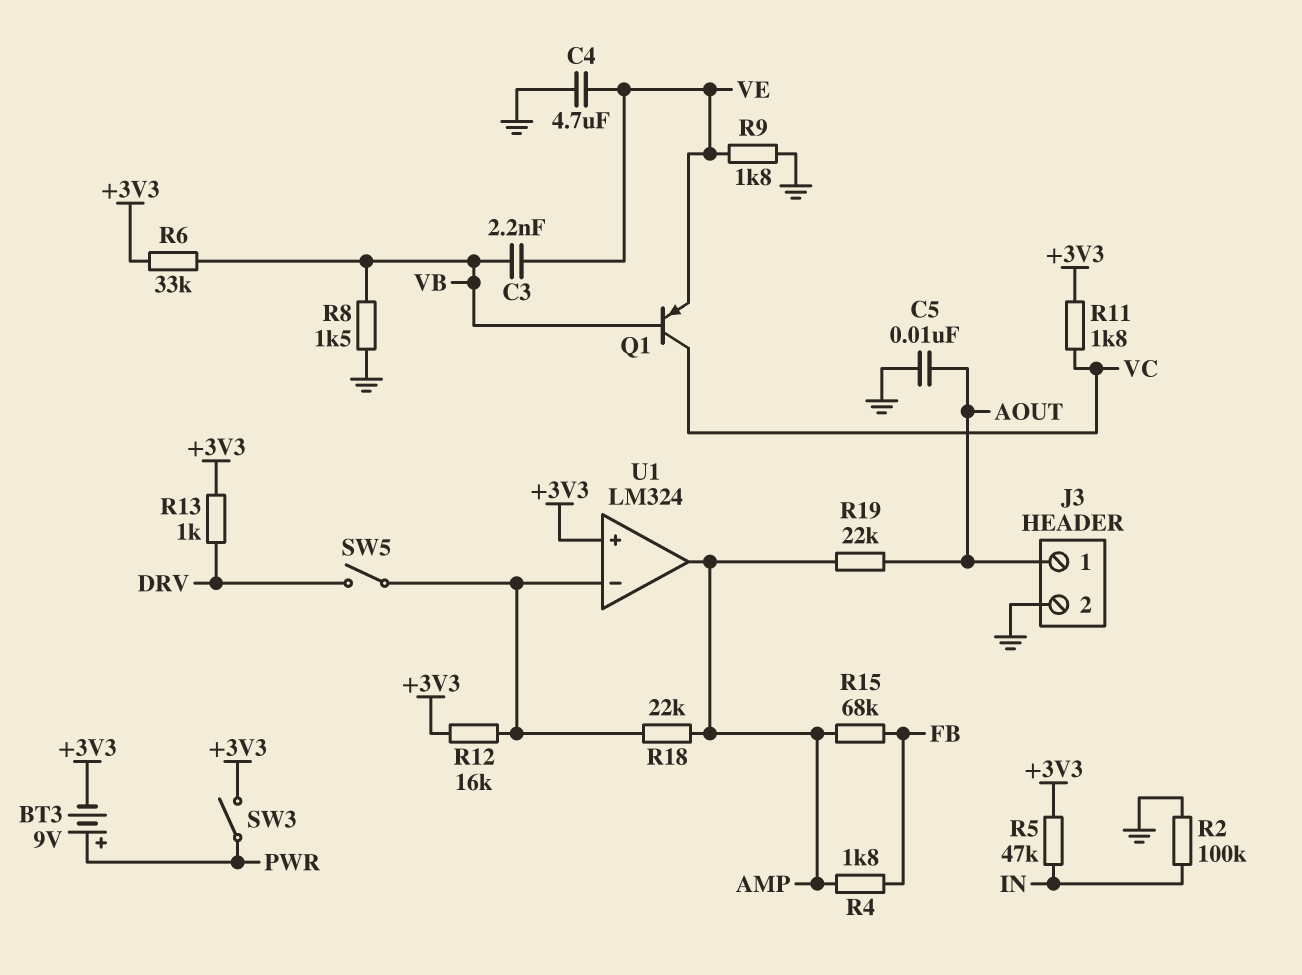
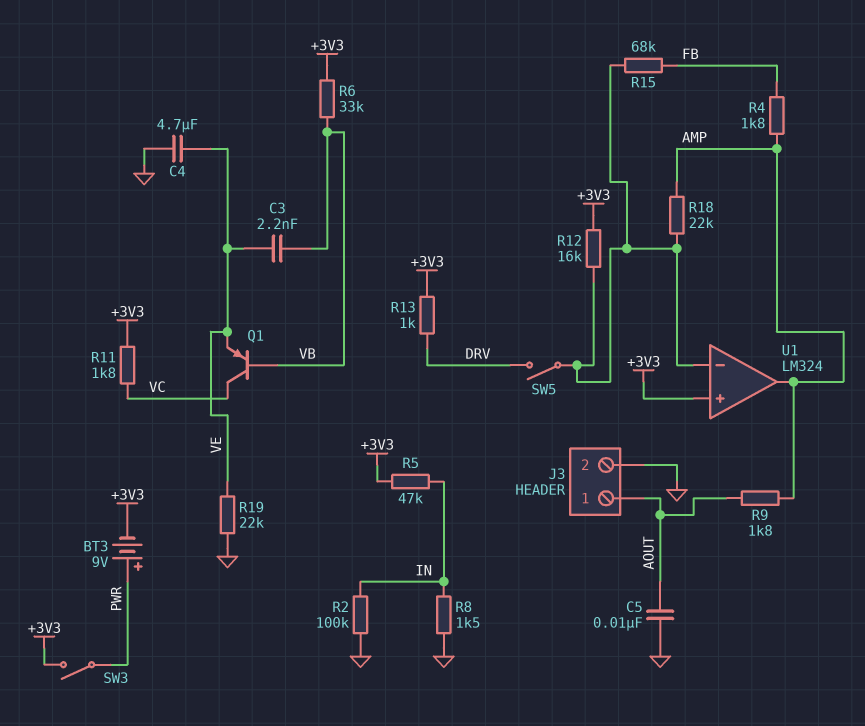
R8: 1.5k (GND, VB) -> 1.5k (GND, IN)
R9: 1.8k (GND, VE) -> 1.8k (AMP, AOUT)
R15: 68k (AMP, FB) -> 68k (FB, U1/in-)
R19: 22k (AMP, AOUT) -> 22k (GND, VE)

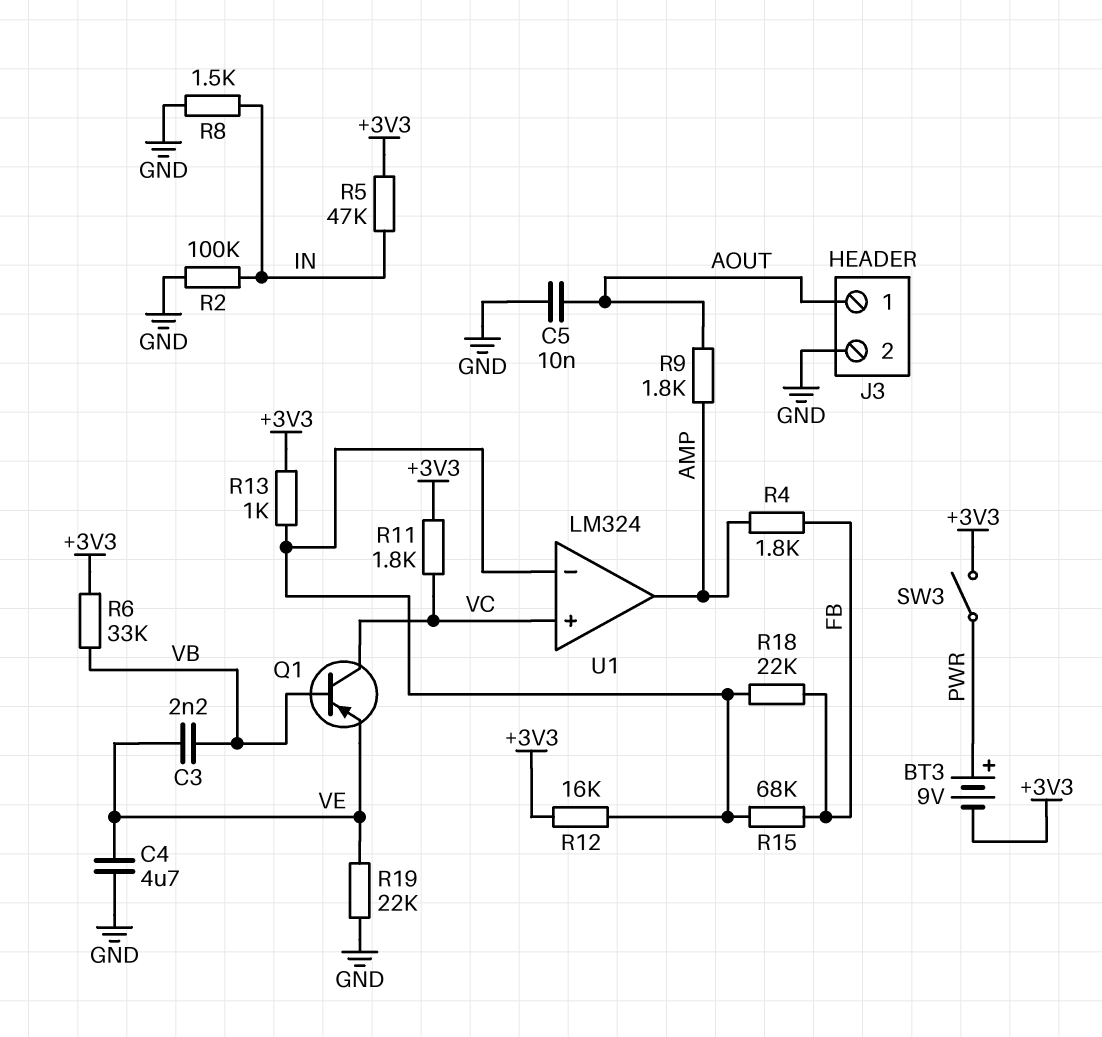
R13: 1k (+3V3, DRV) -> 1k (+3V3, U1/in-)
R18: 22k (AMP, U1/in-) -> 22k (FB, U1/in-)
SW5: switch (DRV, U1/in-) -> none
U1 pin in+: +3V3 -> VC

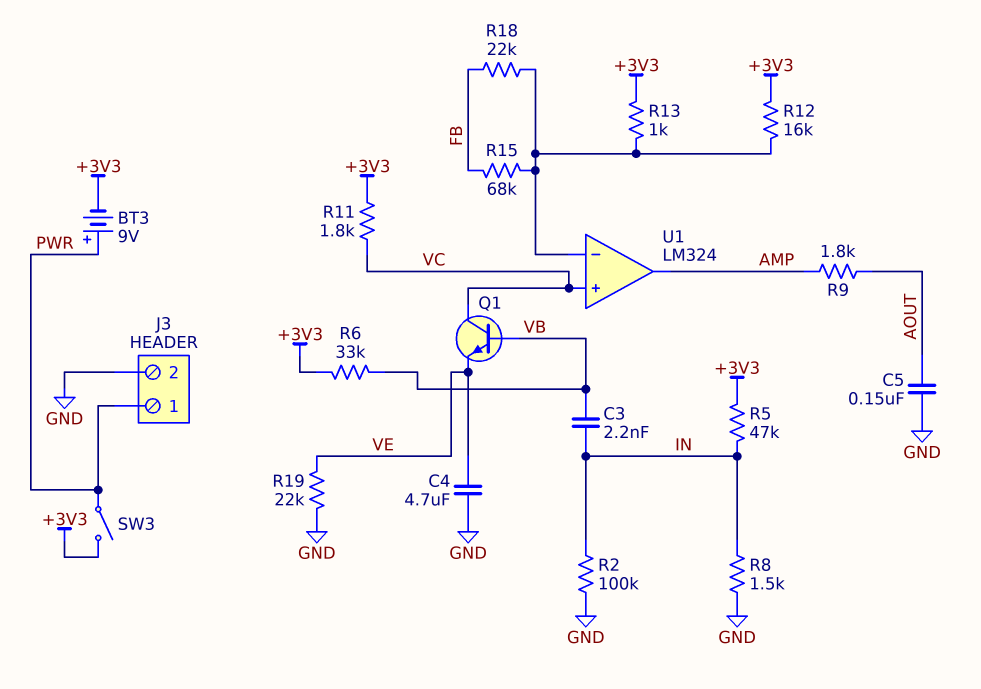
C3: 2.2nF (VB, VE) -> 2.2nF (IN, VB)
C5: 10nF (AOUT, GND) -> 150nF (AOUT, GND)
J3 pin 1: AOUT -> PWR
Q1: PNP (B VB, C VC, E VE) -> NPN (B VB, C VC, E VE)
R4: 1.8k (AMP, FB) -> none

